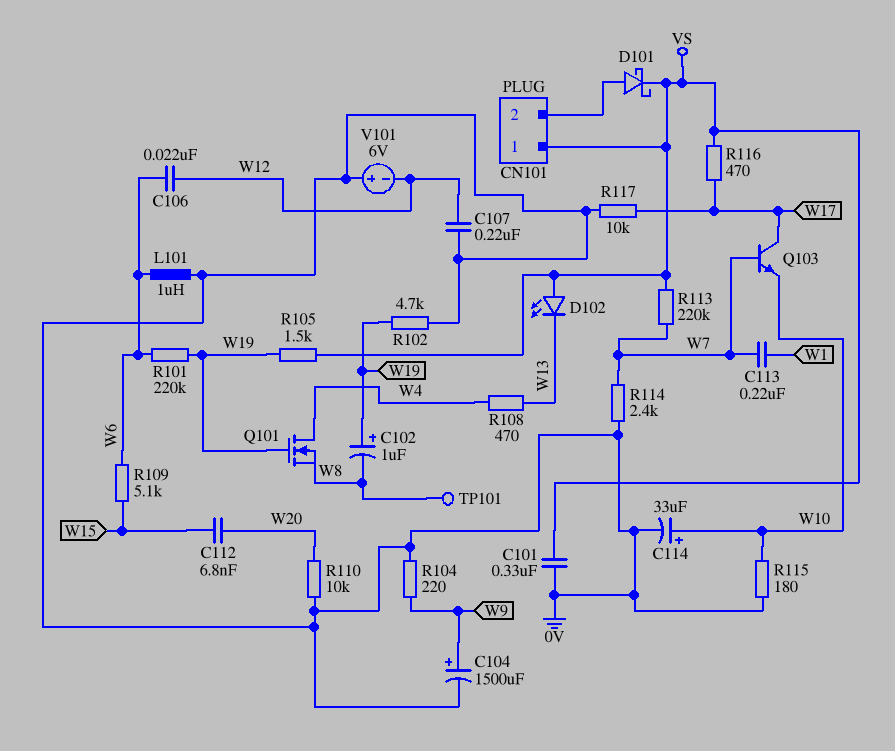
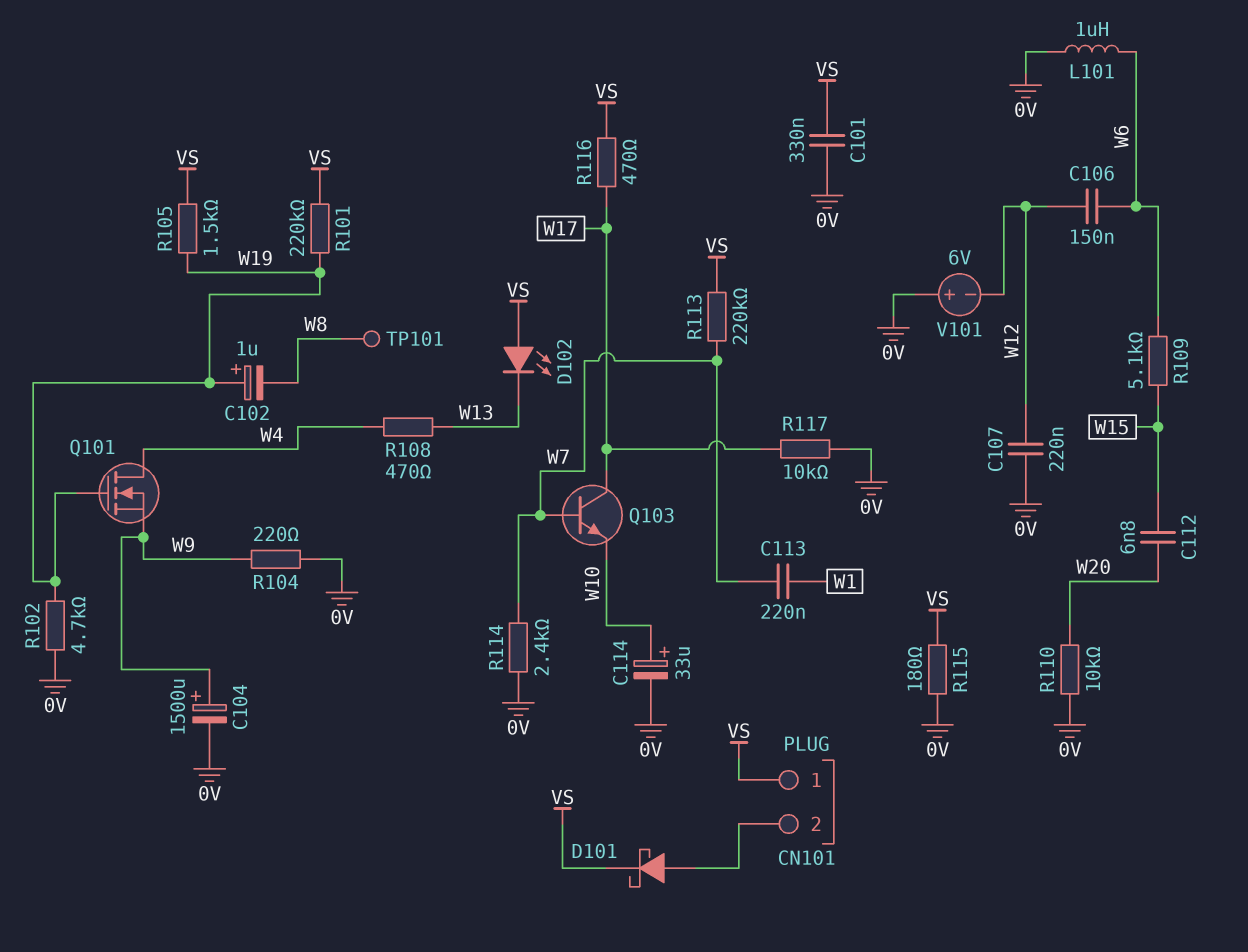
C106: 22nF (W6, W12) -> 150nF (W6, W12)
Q101: NMOS (G W19, D W4, S W8) -> NMOS (G W19, D W4, S W9)
R101: 220k (W6, W19) -> 220k (VS, W19)
R115: 180 (0V, W10) -> 180 (0V, VS)

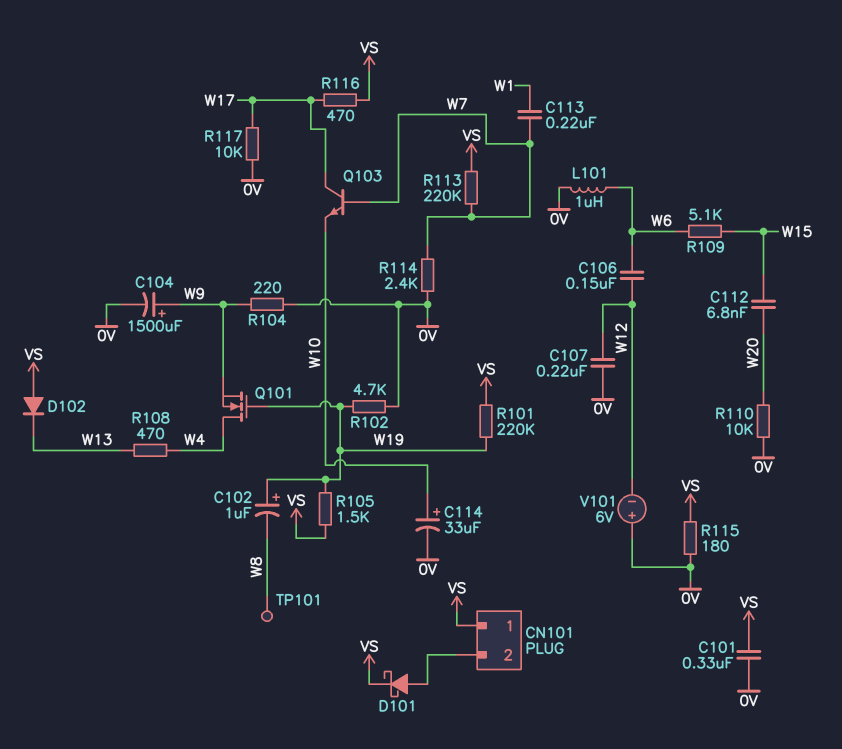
D102: LED (A VS, K W13) -> diode (A VS, K W13)

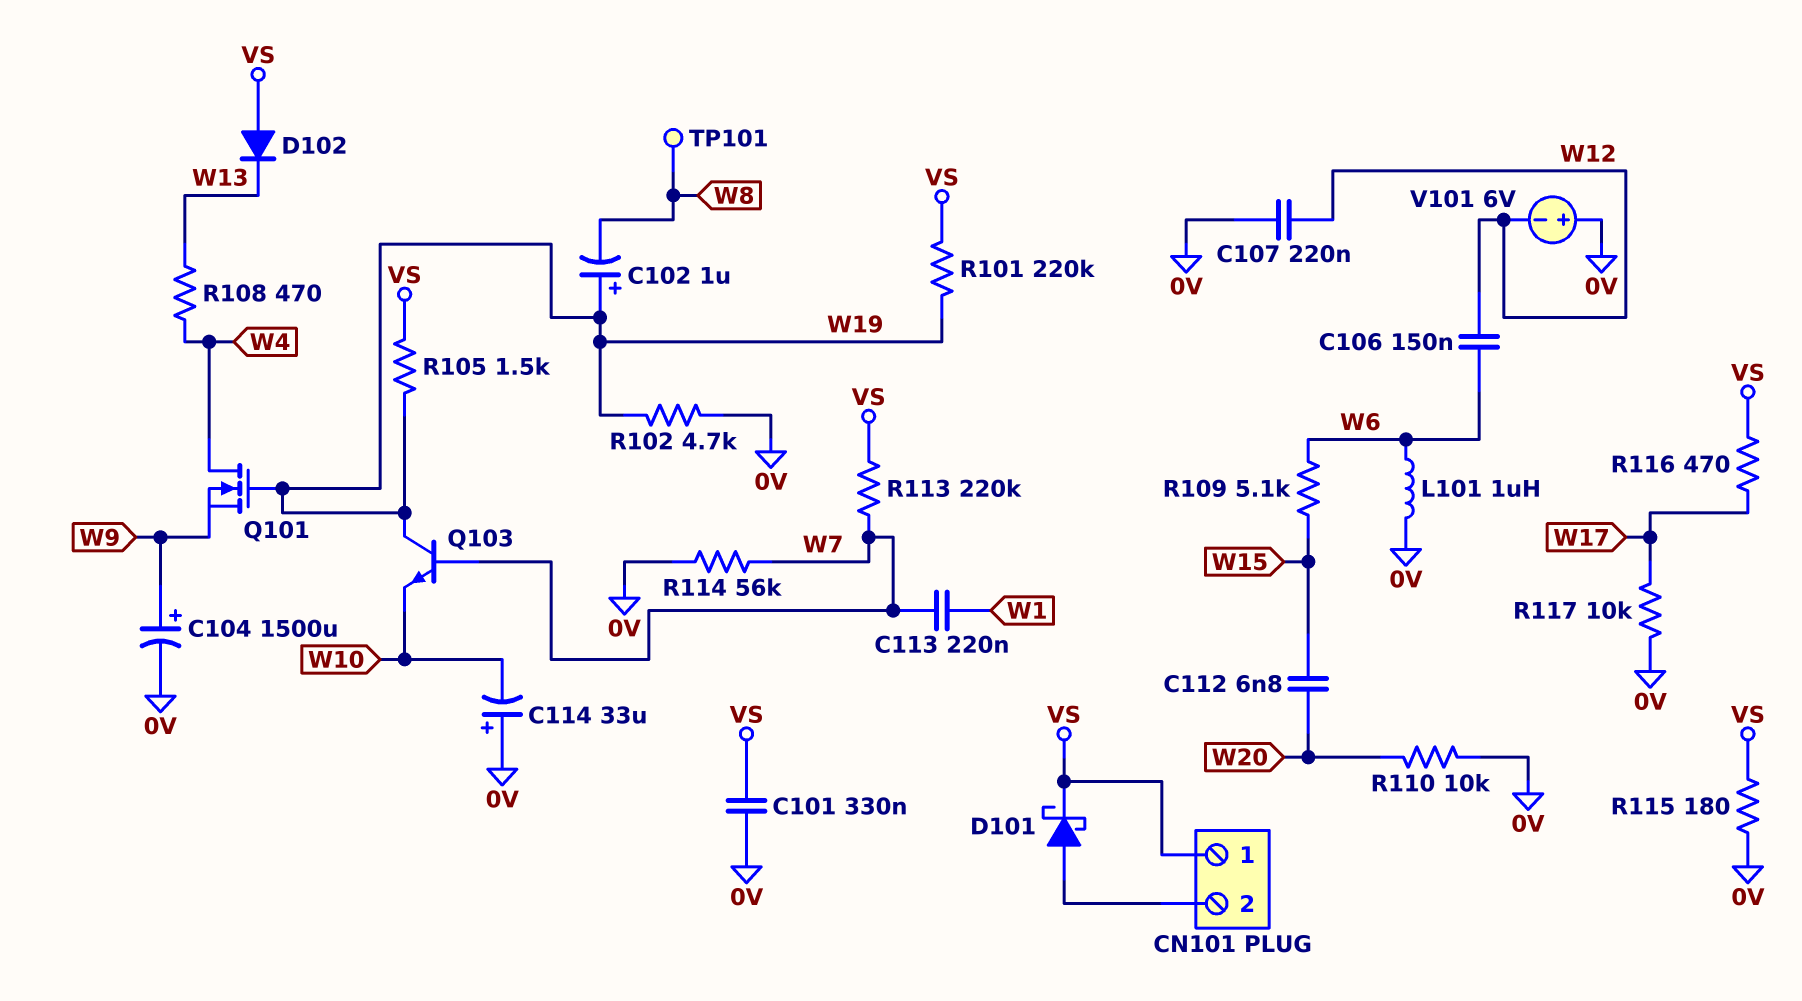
C114: 33uF (plus W10, minus 0V) -> 33uF (plus 0V, minus W10)
Q103: NPN (B W7, C W17, E W10) -> NPN (B W7, C W19, E W10)
R104: 220 (0V, W9) -> none
R114: 2.4k (0V, W7) -> 56k (0V, W7)

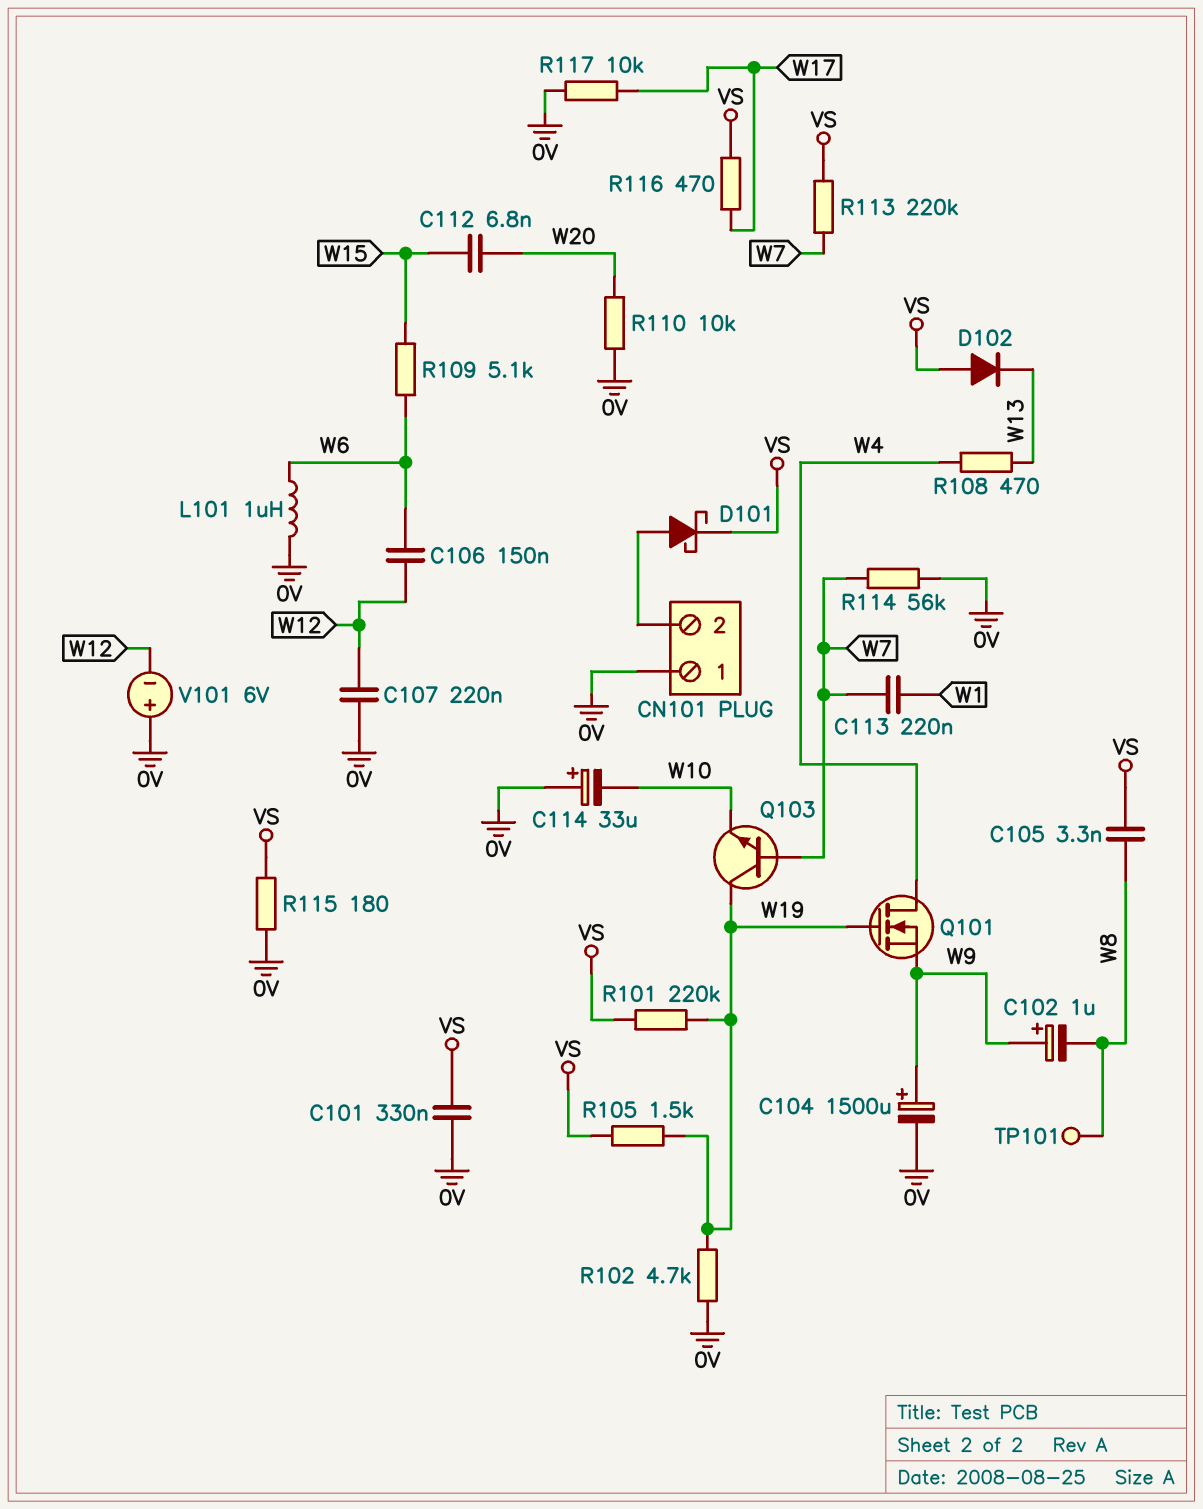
C102: 1uF (plus W19, minus W8) -> 1uF (plus W9, minus W8)
C105: none -> 3.3nF (VS, W8)
CN101 pin 1: VS -> 0V

